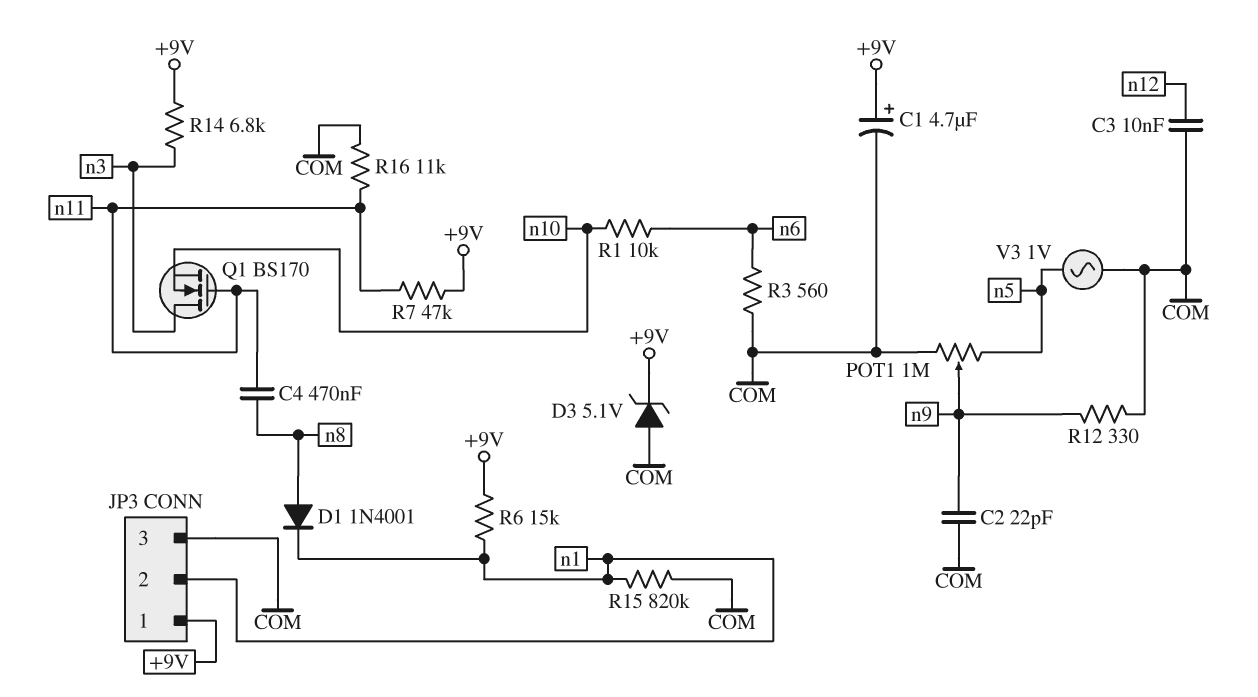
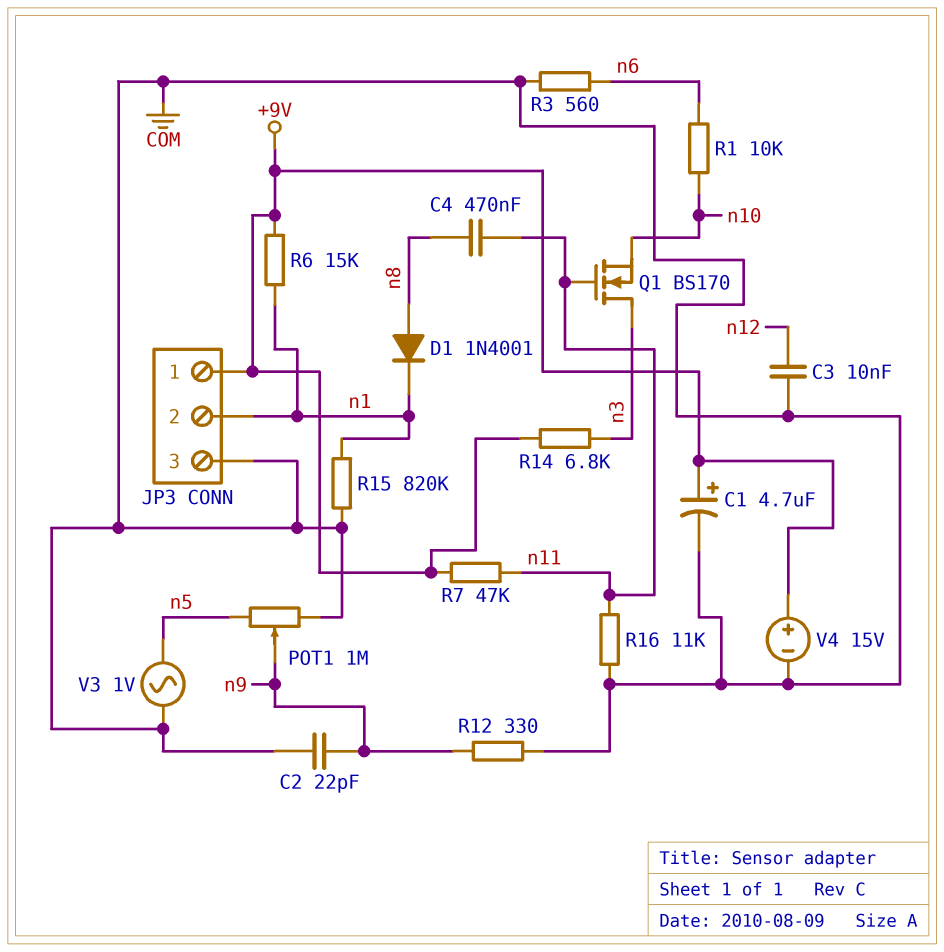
D3: zener 5.1V (A COM, K +9V) -> none
V4: none -> 15V (plus +9V, minus COM)

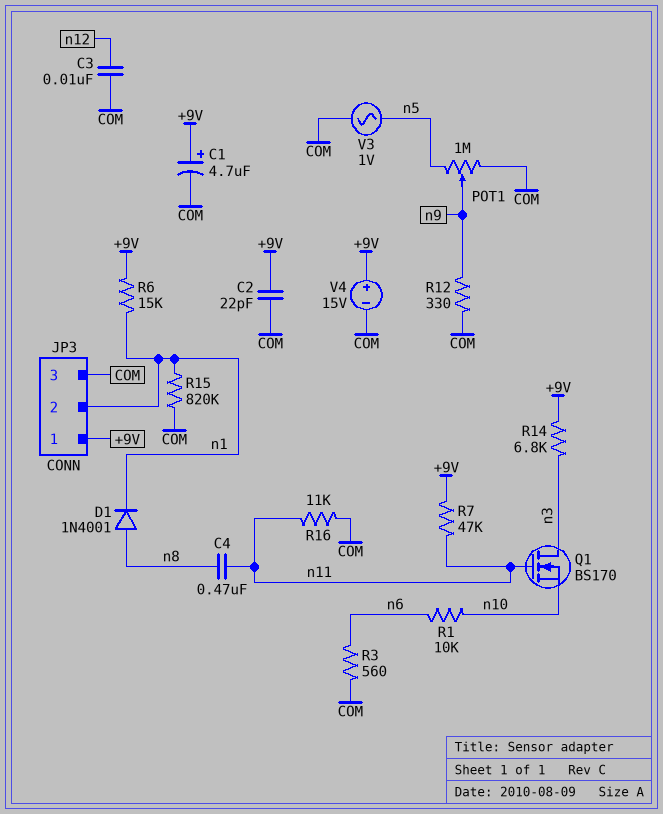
C2: 22pF (COM, n9) -> 22pF (+9V, COM)

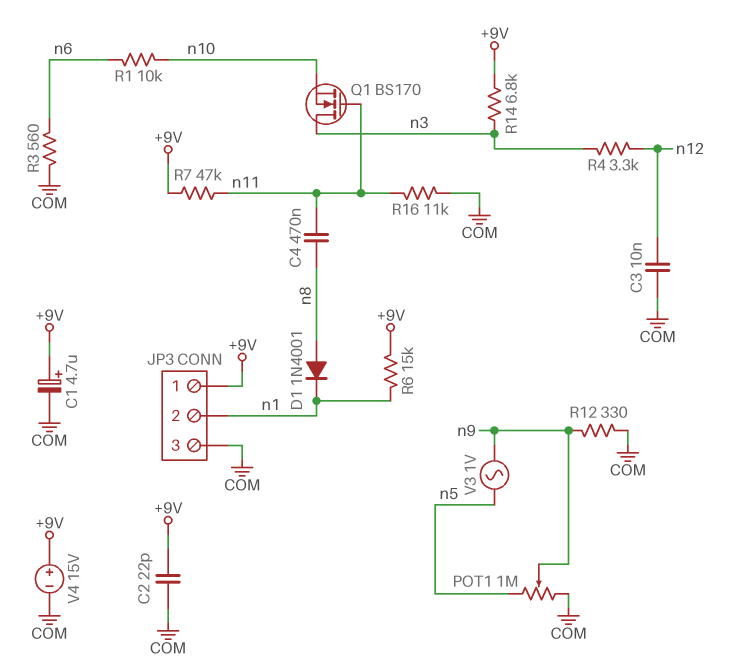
R4: none -> 3.3k (n3, n12)
R15: 820k (COM, n1) -> none
V3: AC 1V (COM, n5) -> AC 1V (n5, n9)

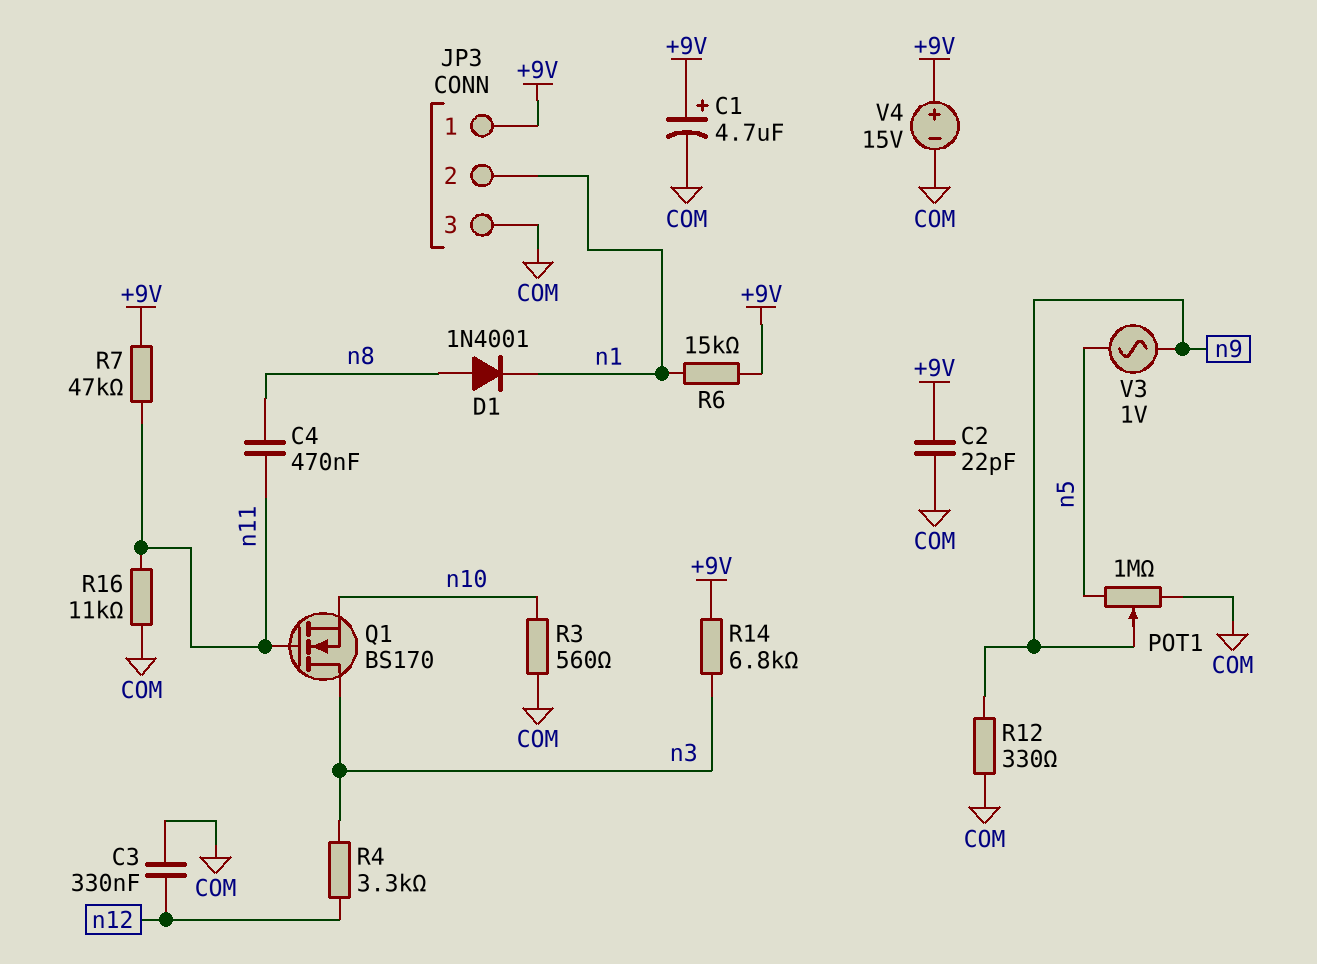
C3: 10nF (COM, n12) -> 330nF (COM, n12)
R1: 10k (n6, n10) -> none
R3: 560 (COM, n6) -> 560 (COM, n10)

